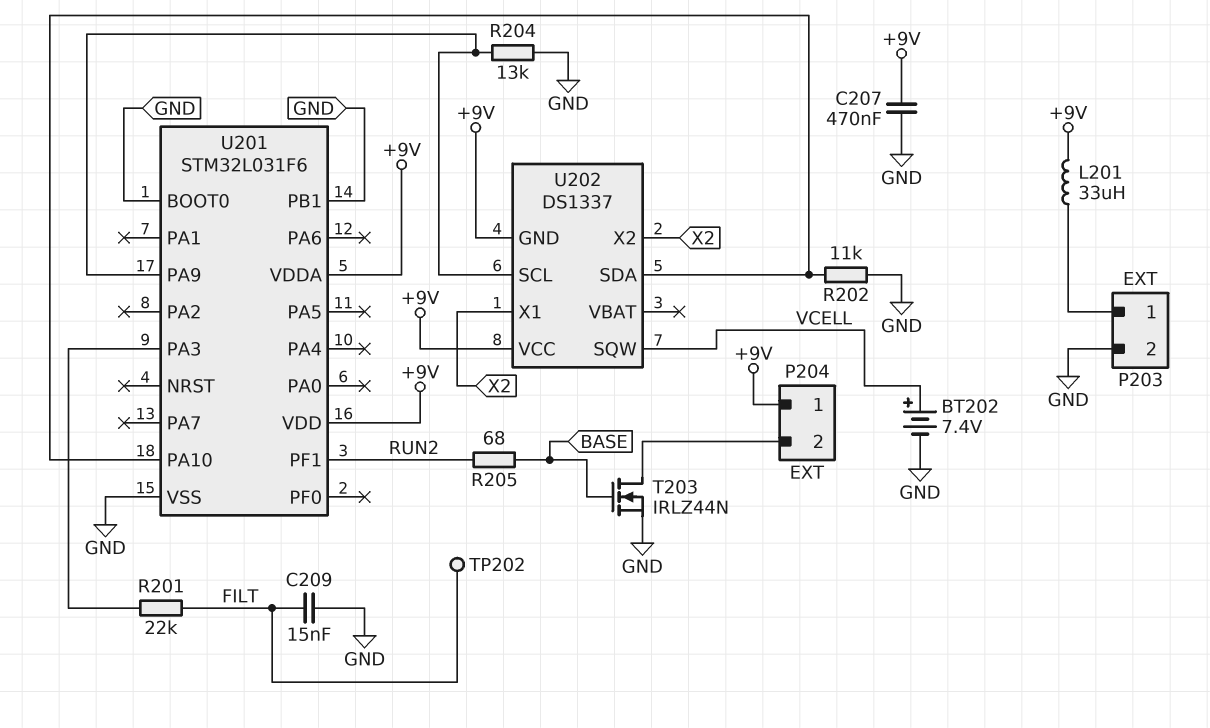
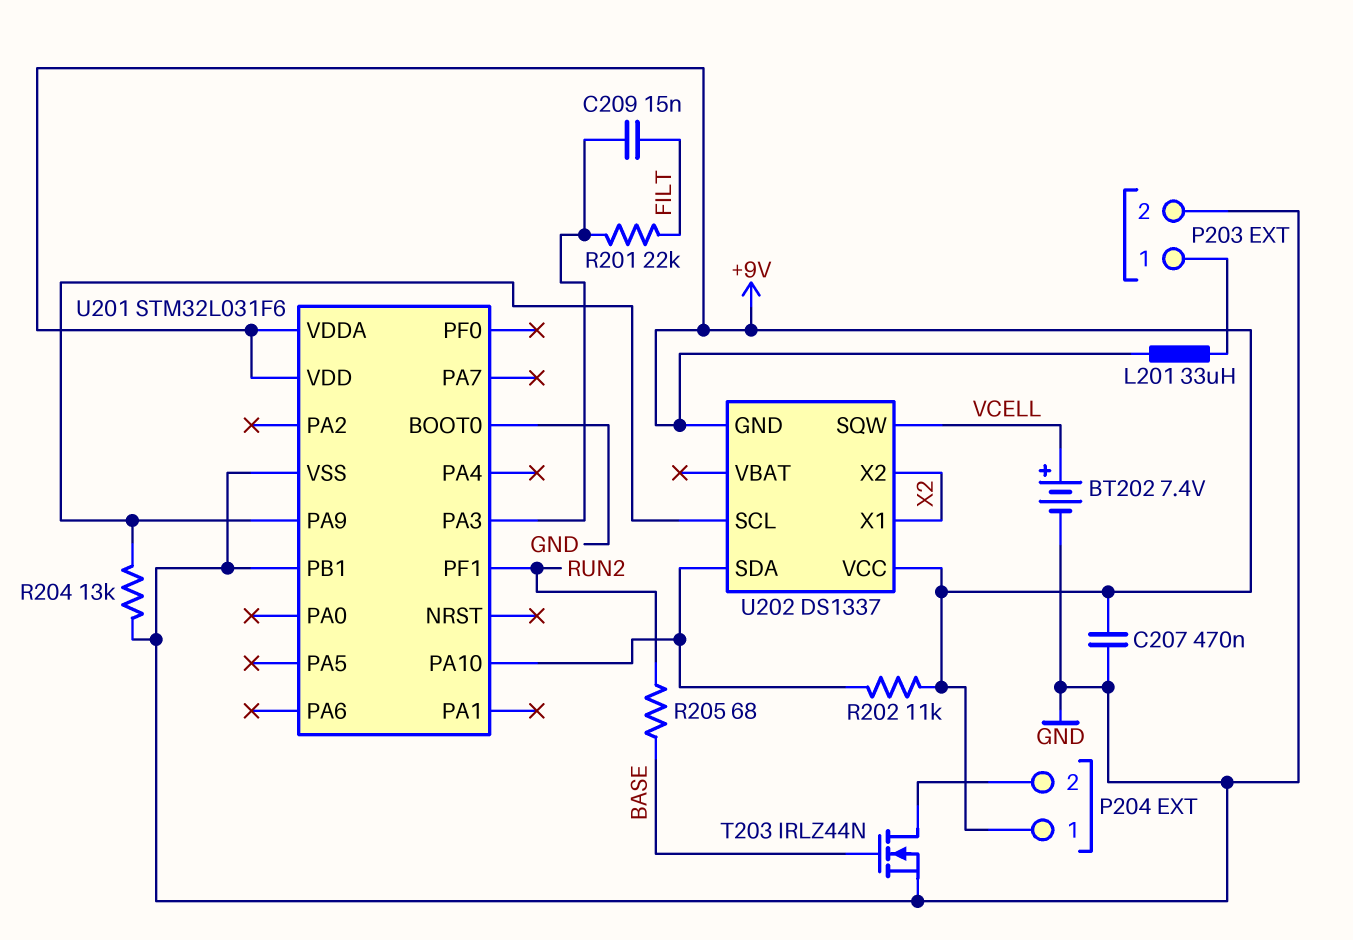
C209: 15nF (FILT, GND) -> 15nF (FILT, U201/PA3)
R202: 11k (GND, U201/PA10) -> 11k (+9V, U201/PA10)
TP202: test point (FILT) -> none

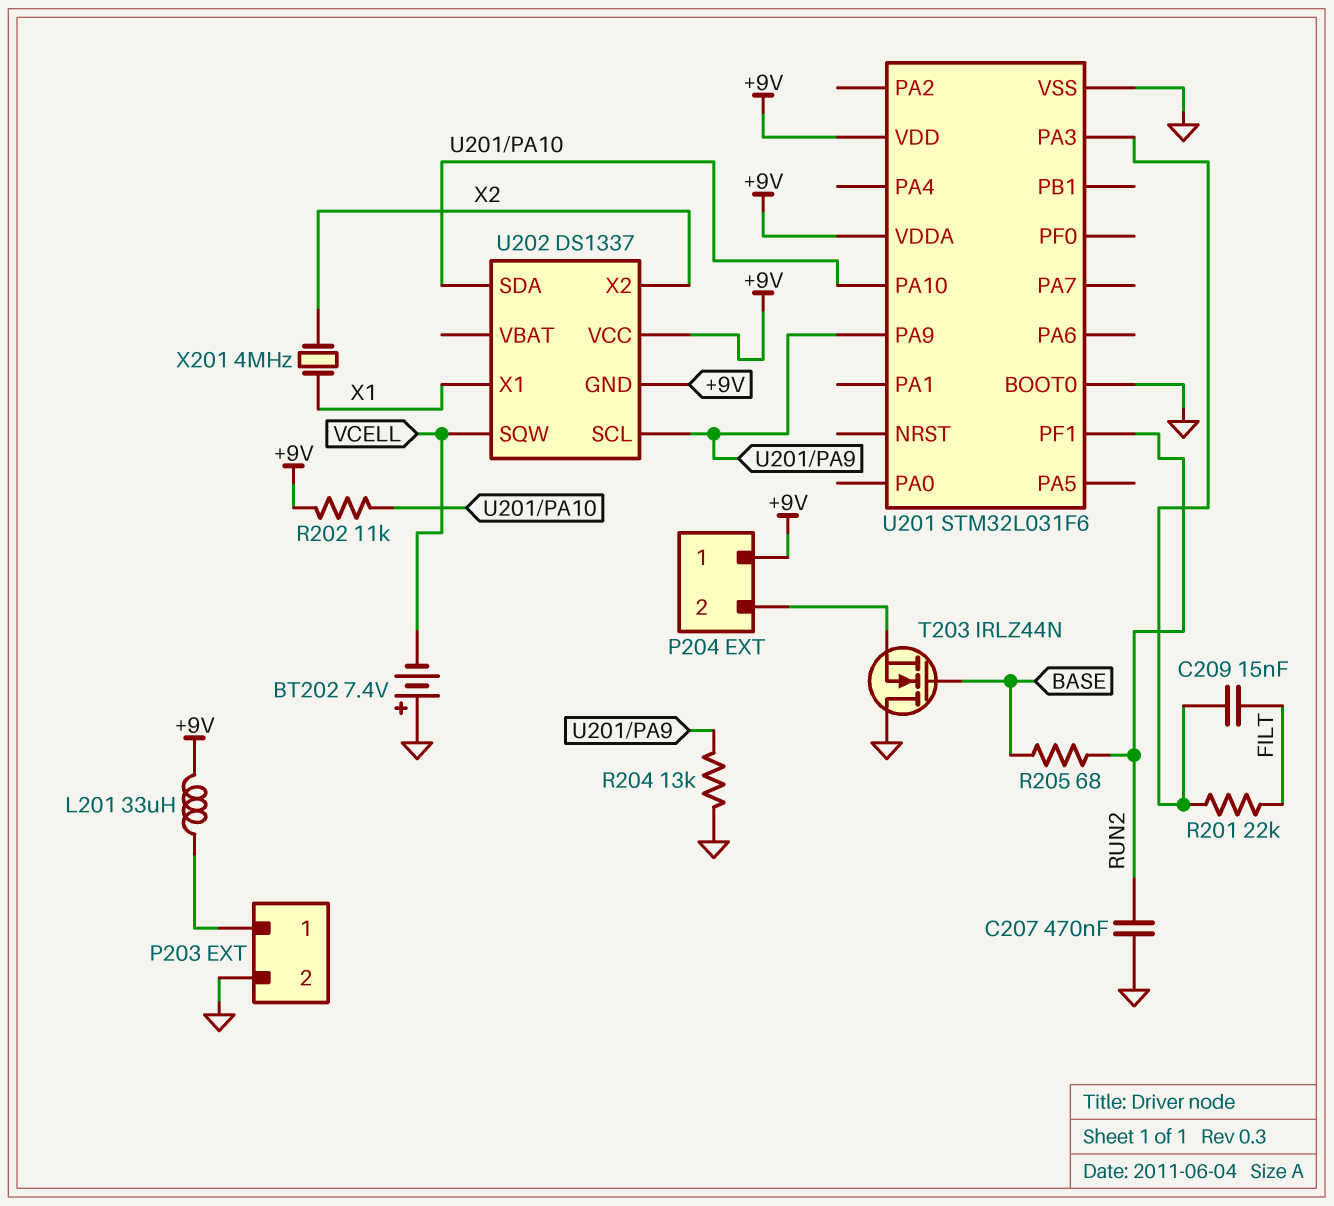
BT202: 7.4V (plus VCELL, minus GND) -> 7.4V (plus GND, minus VCELL)
C207: 470nF (+9V, GND) -> 470nF (GND, RUN2)
T203: NMOS IRLZ44N (G BASE, D P204/2, S GND) -> NMOS IRLZ44N (G BASE, D GND, S P204/2)
U201 pin PB1: GND -> none
U202 pin X1: X2 -> X1
X201: none -> 4MHz (X1, X2)

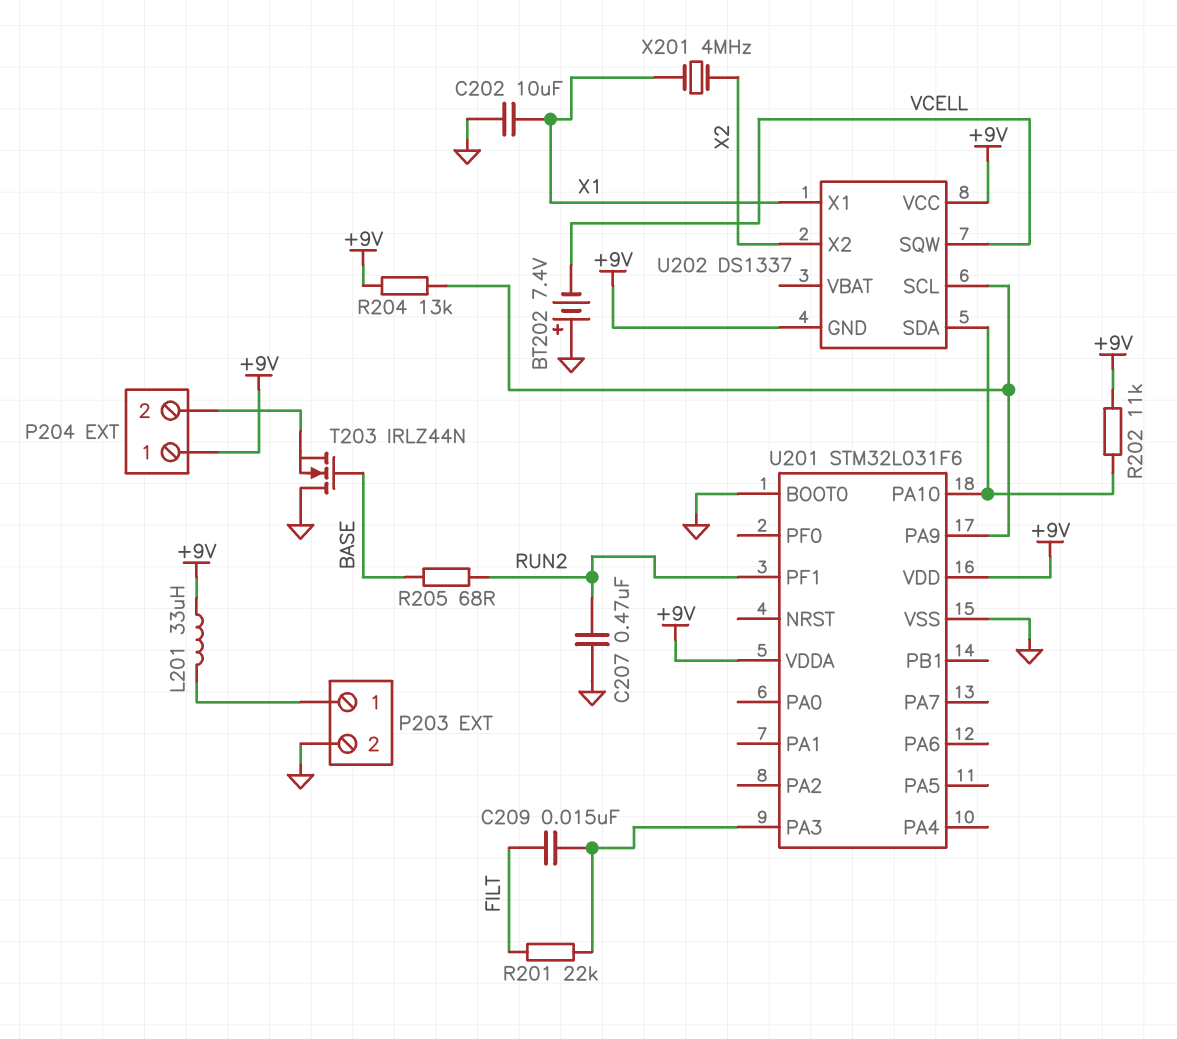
C202: none -> 10uF (GND, X1)
R204: 13k (GND, U201/PA9) -> 13k (+9V, U201/PA9)

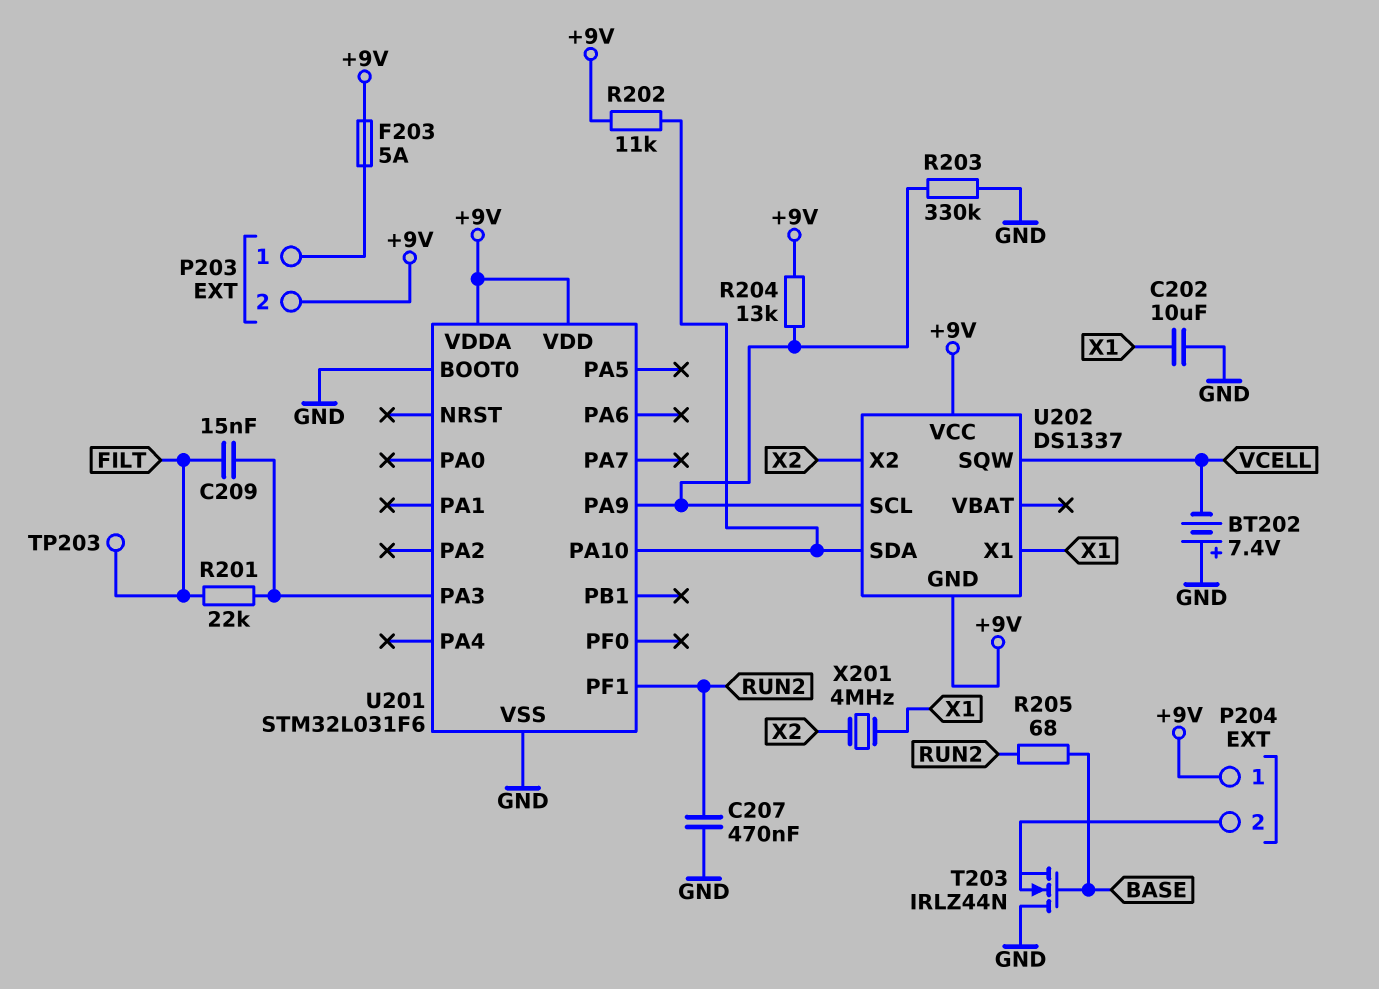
F203: none -> 5A (+9V, P203/1)
L201: 33uH (+9V, P203/1) -> none
P203 pin 2: GND -> +9V
R203: none -> 330k (GND, U201/PA9)
TP203: none -> test point (FILT)

